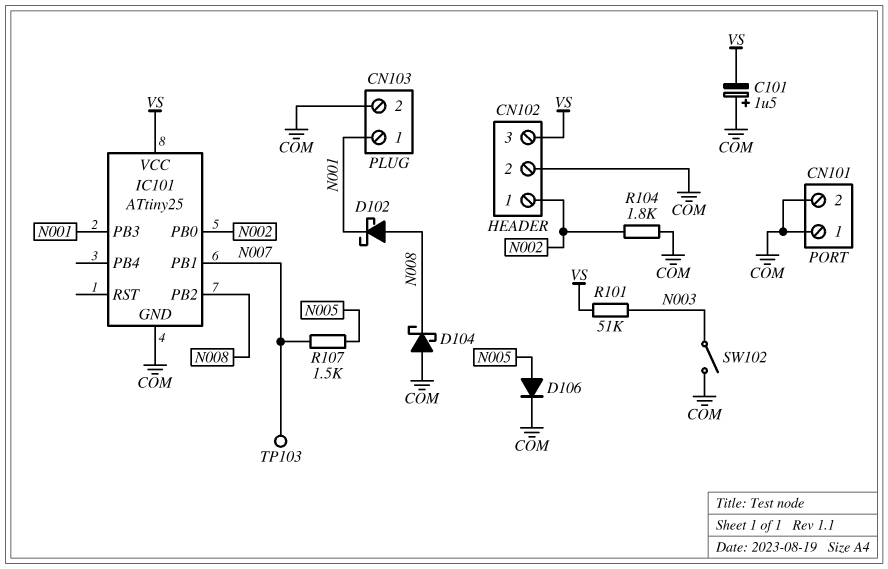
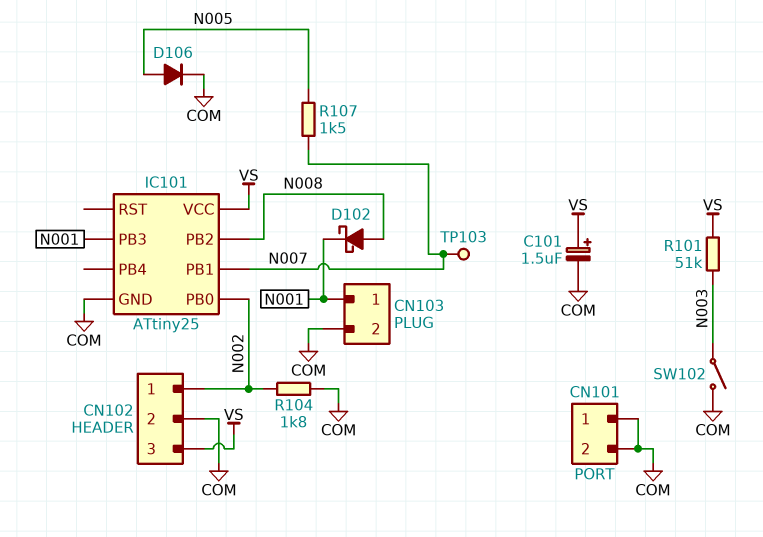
C101: 1.5uF (plus COM, minus VS) -> 1.5uF (plus VS, minus COM)
D104: schottky (A COM, K N008) -> none

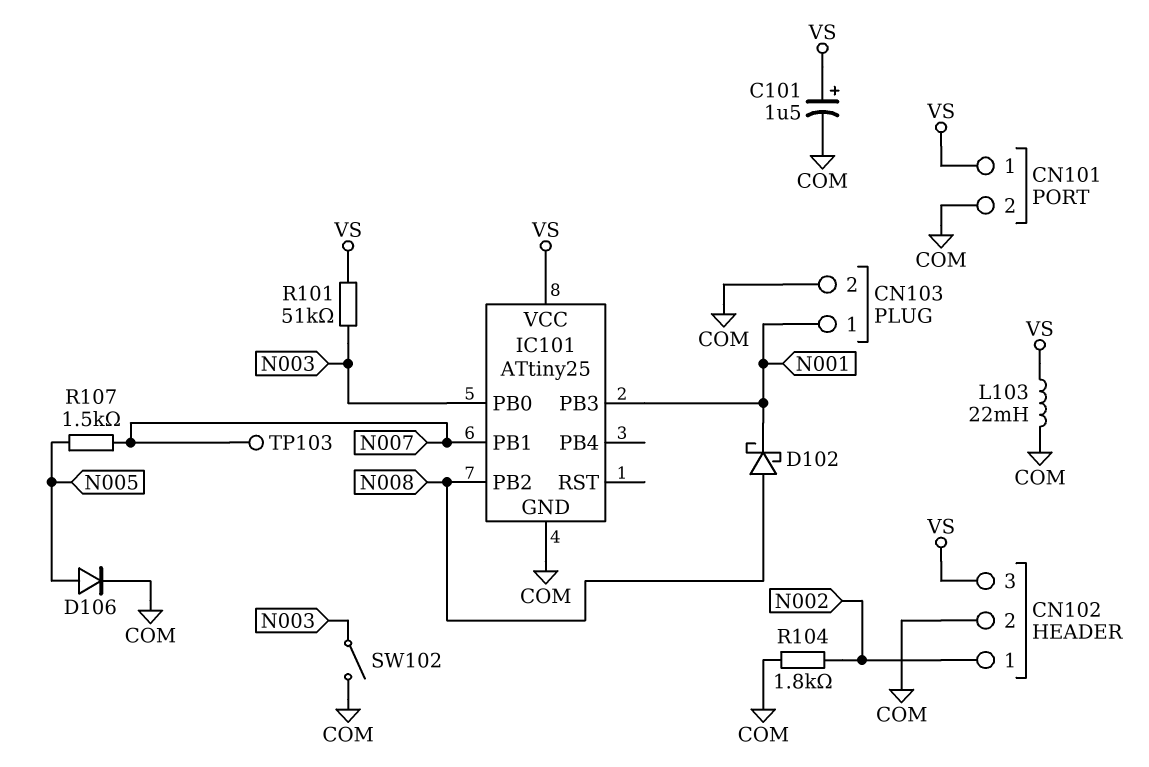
CN101 pin 1: COM -> VS
IC101 pin PB0: N002 -> N003
L103: none -> 22mH (COM, VS)

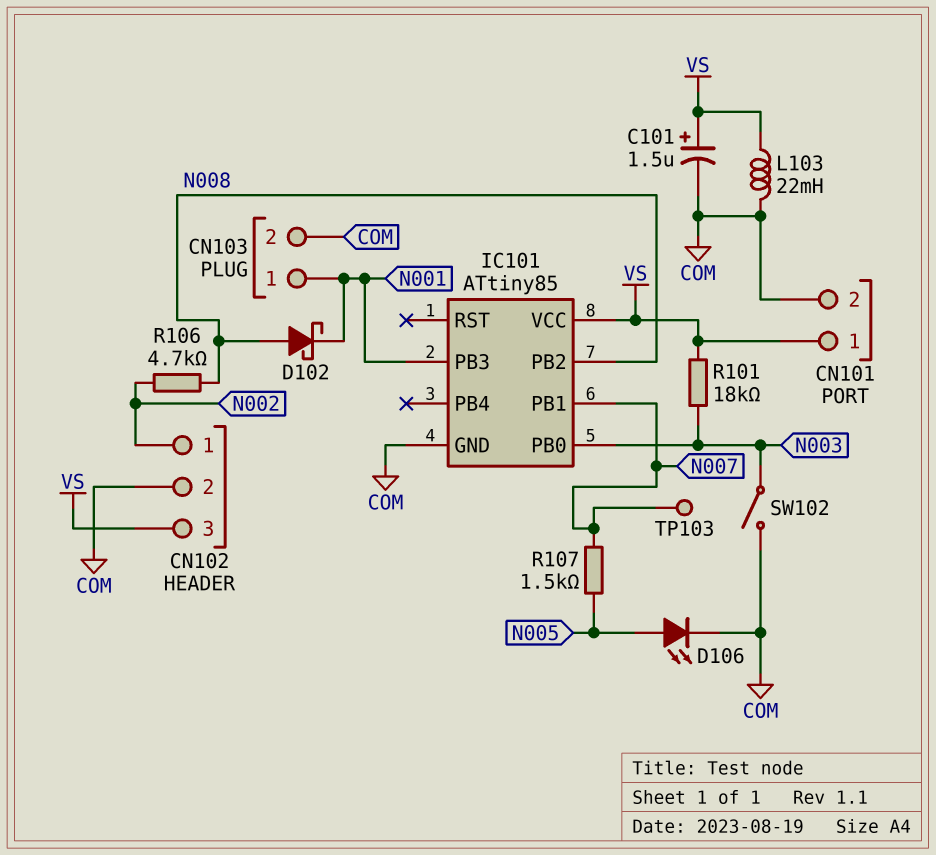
D106: diode (A N005, K COM) -> LED (A N005, K COM)
IC101: ATtiny25 -> ATtiny85
R101: 51k (N003, VS) -> 18k (N003, VS)
R104: 1.8k (COM, N002) -> none
R106: none -> 4.7k (N002, N008)

